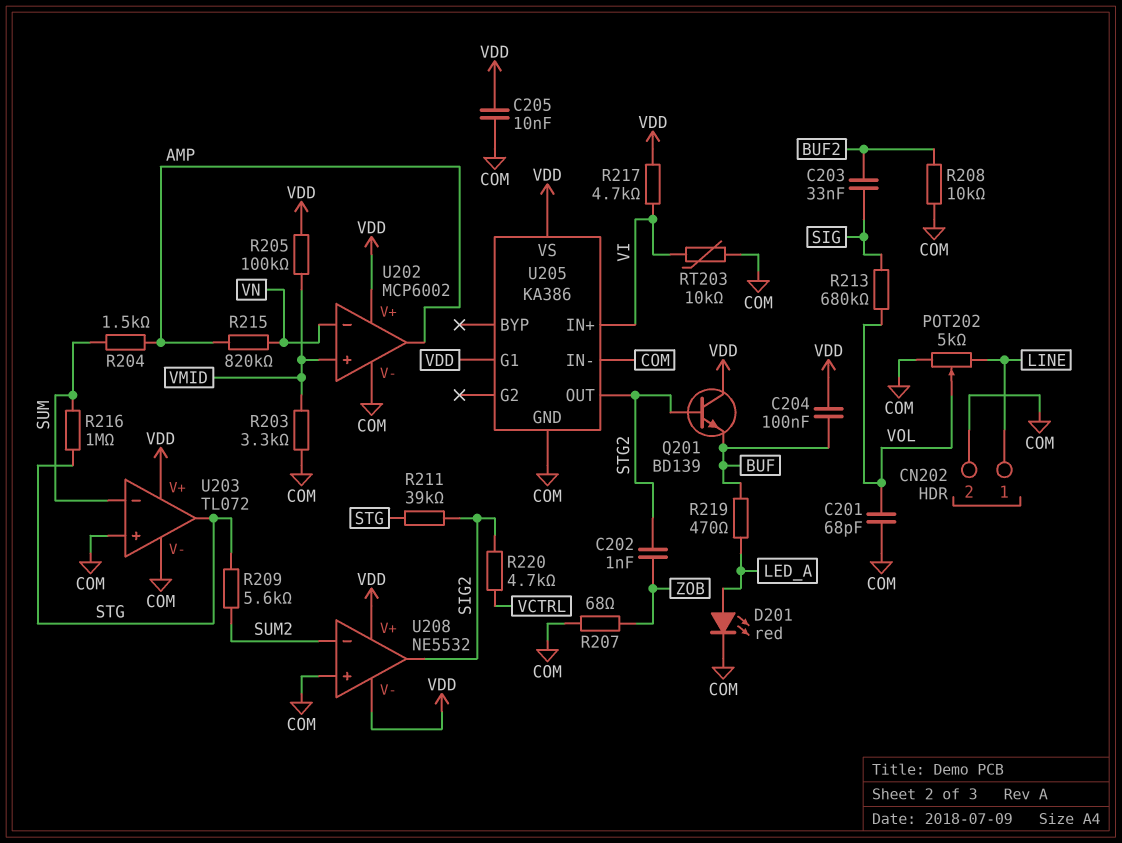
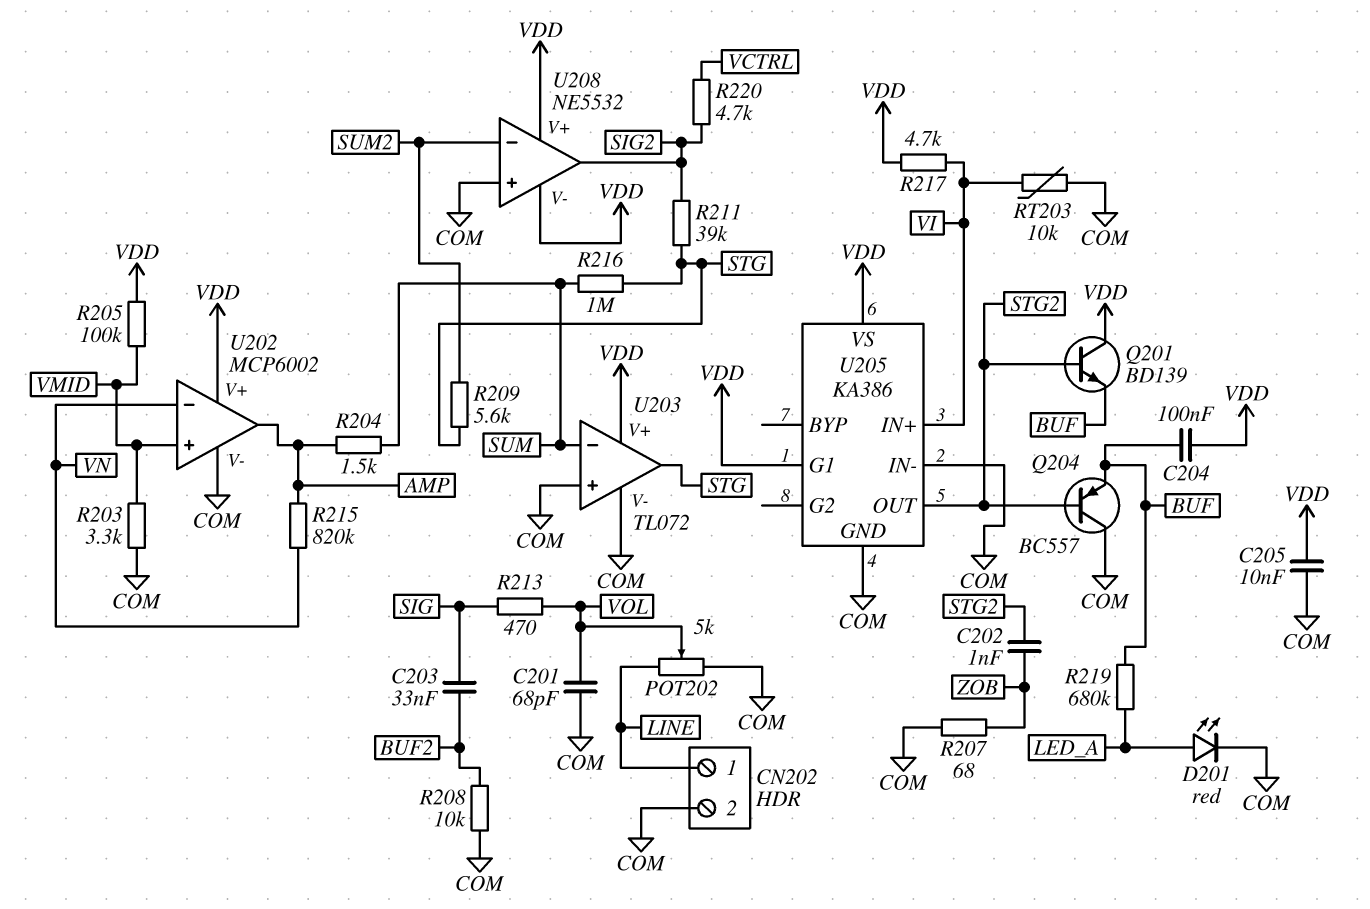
Q204: none -> PNP BC557 (B STG2, C COM, E BUF)
R213: 680k (SIG, VOL) -> 470 (SIG, VOL)
R219: 470 (BUF, LED_A) -> 680k (BUF, LED_A)

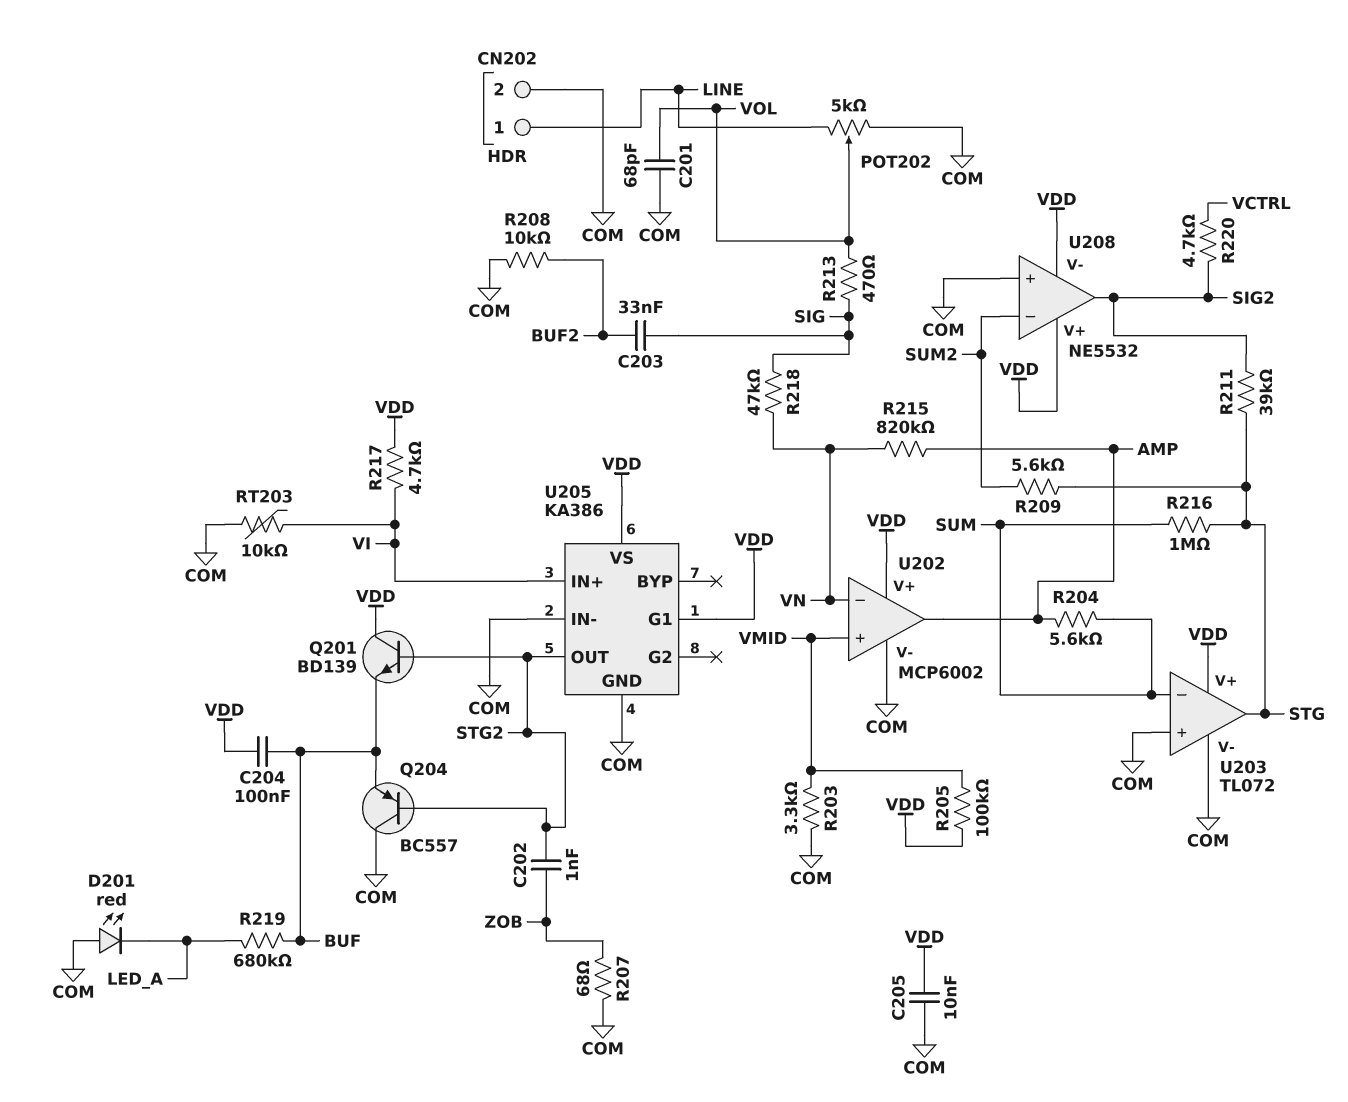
D201: LED red (A LED_A, K COM) -> LED red (A COM, K LED_A)
R204: 1.5k (AMP, SUM) -> 5.6k (AMP, SUM)
R218: none -> 47k (SIG, VN)

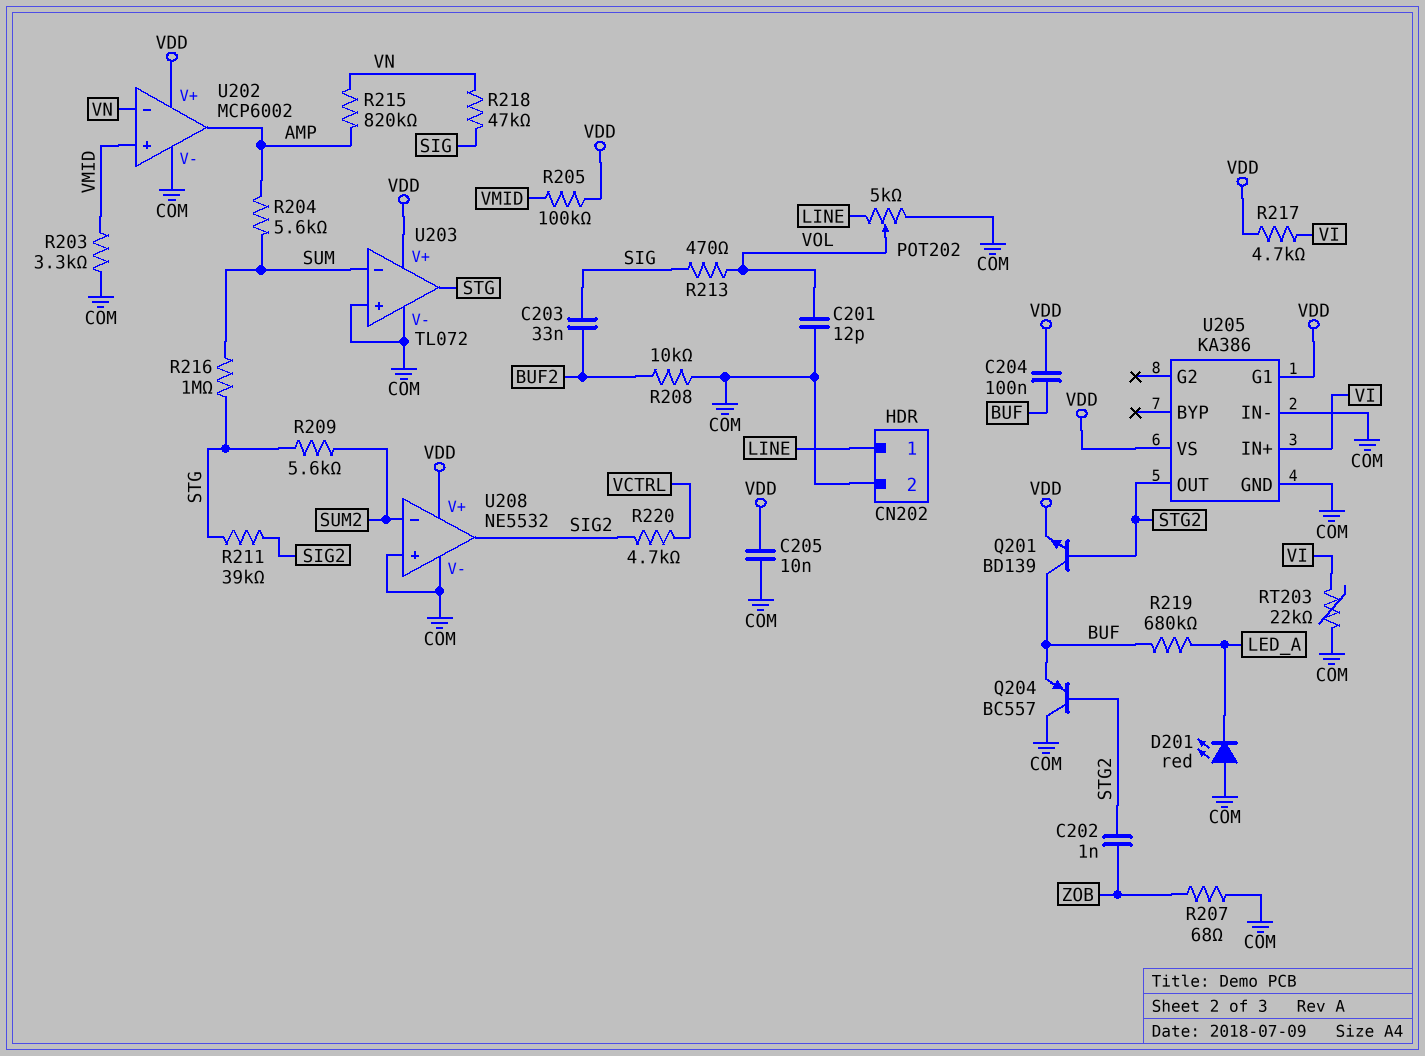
C201: 68pF (COM, VOL) -> 12pF (COM, VOL)
Q201: NPN BD139 (B STG2, C VDD, E BUF) -> NPN BD139 (B STG2, C BUF, E VDD)
RT203: 10k (COM, VI) -> 22k (COM, VI)
U208 pin V-: VDD -> COM

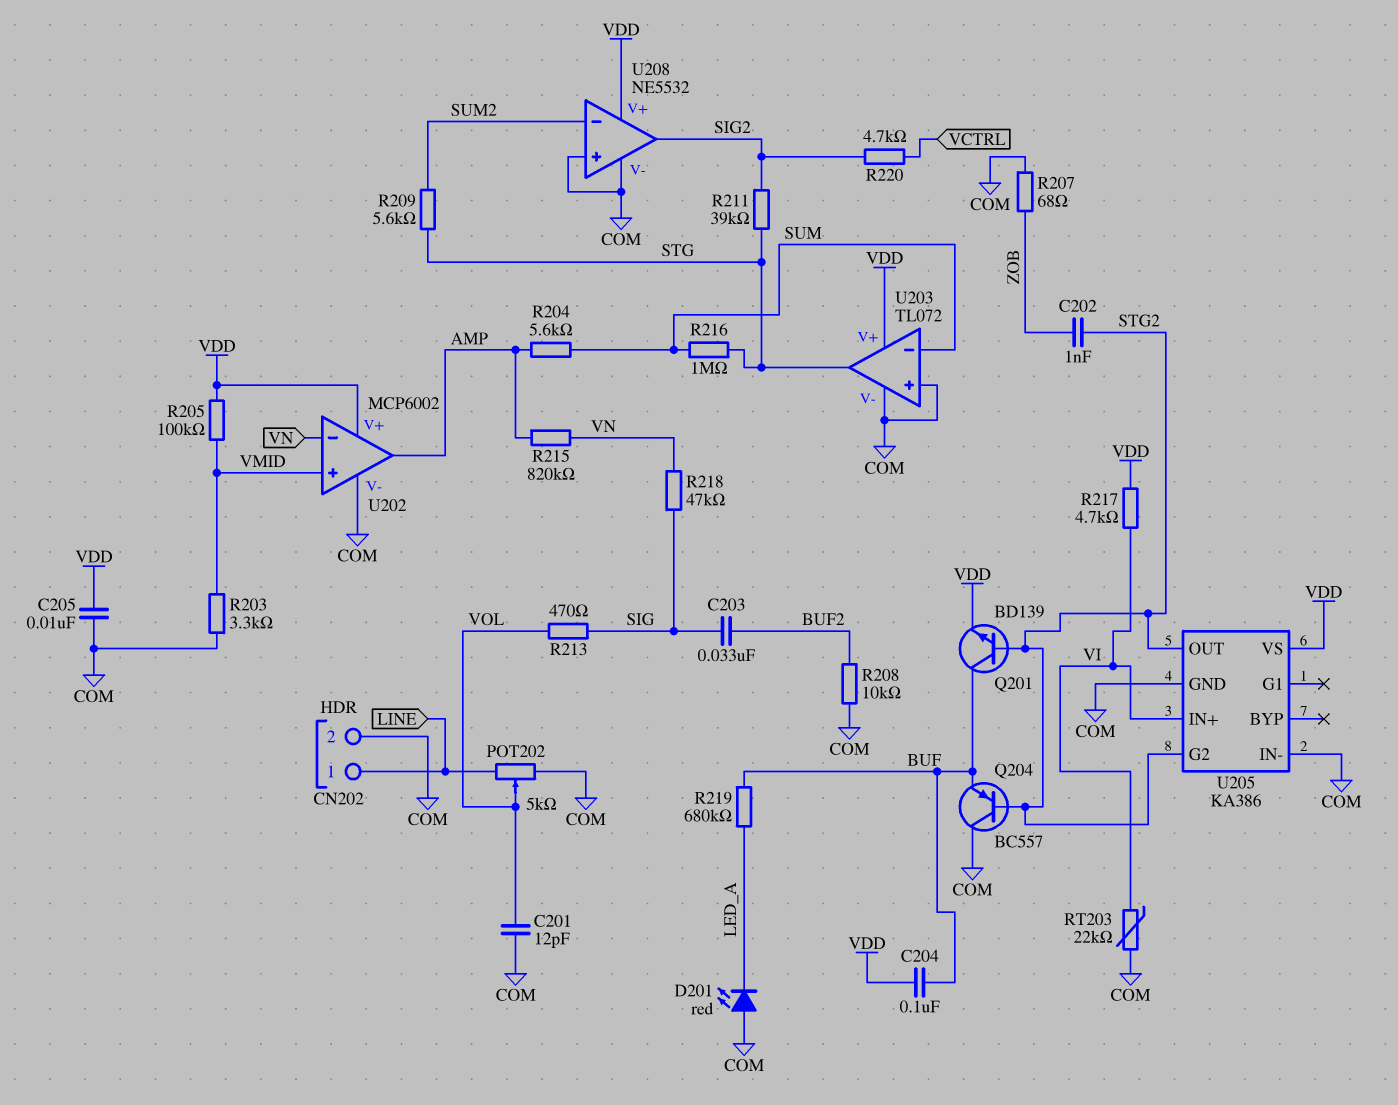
U205 pin G1: VDD -> none
U205 pin G2: none -> STG2

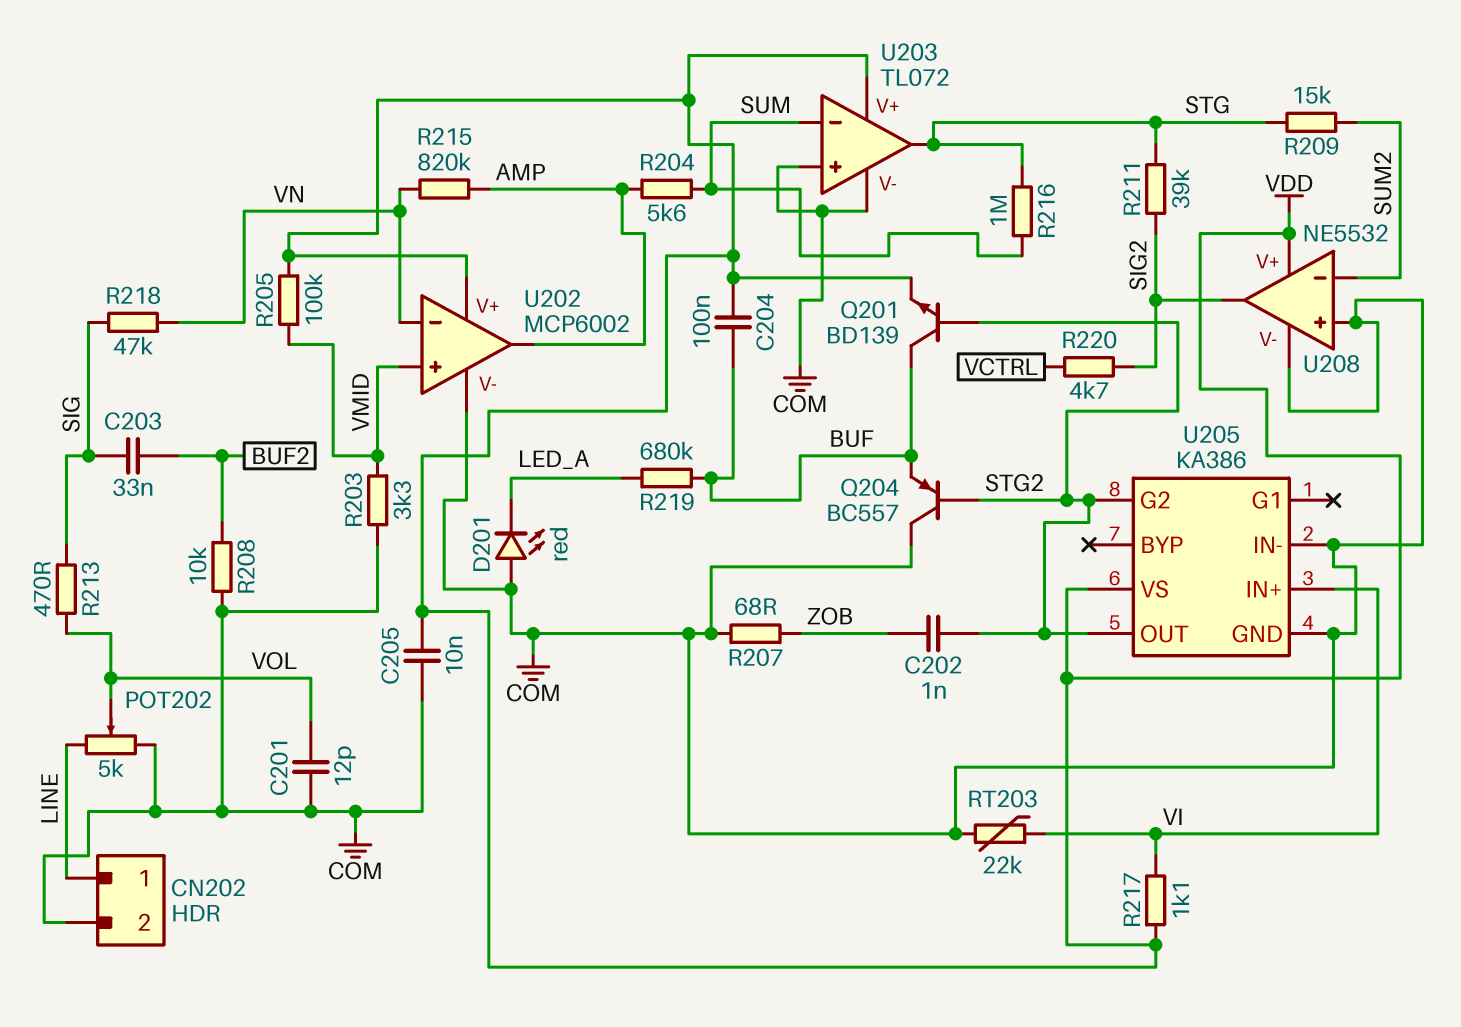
R209: 5.6k (STG, SUM2) -> 15k (STG, SUM2)
R217: 4.7k (VDD, VI) -> 1.1k (VDD, VI)

